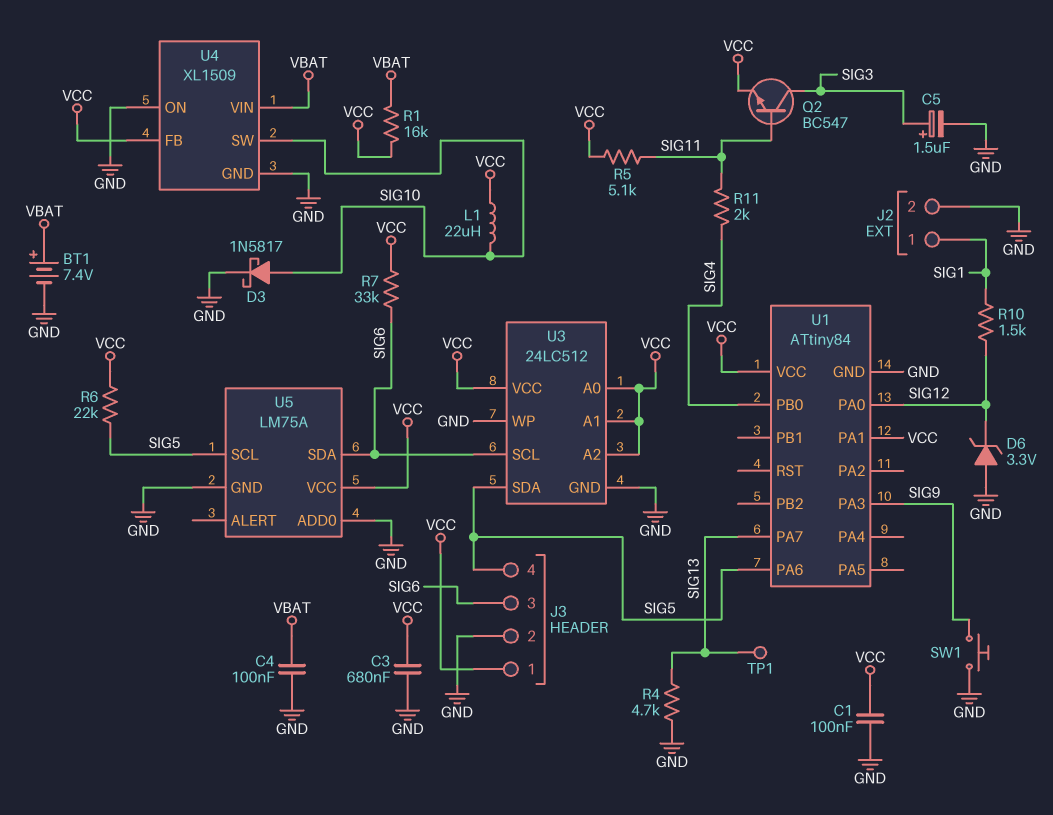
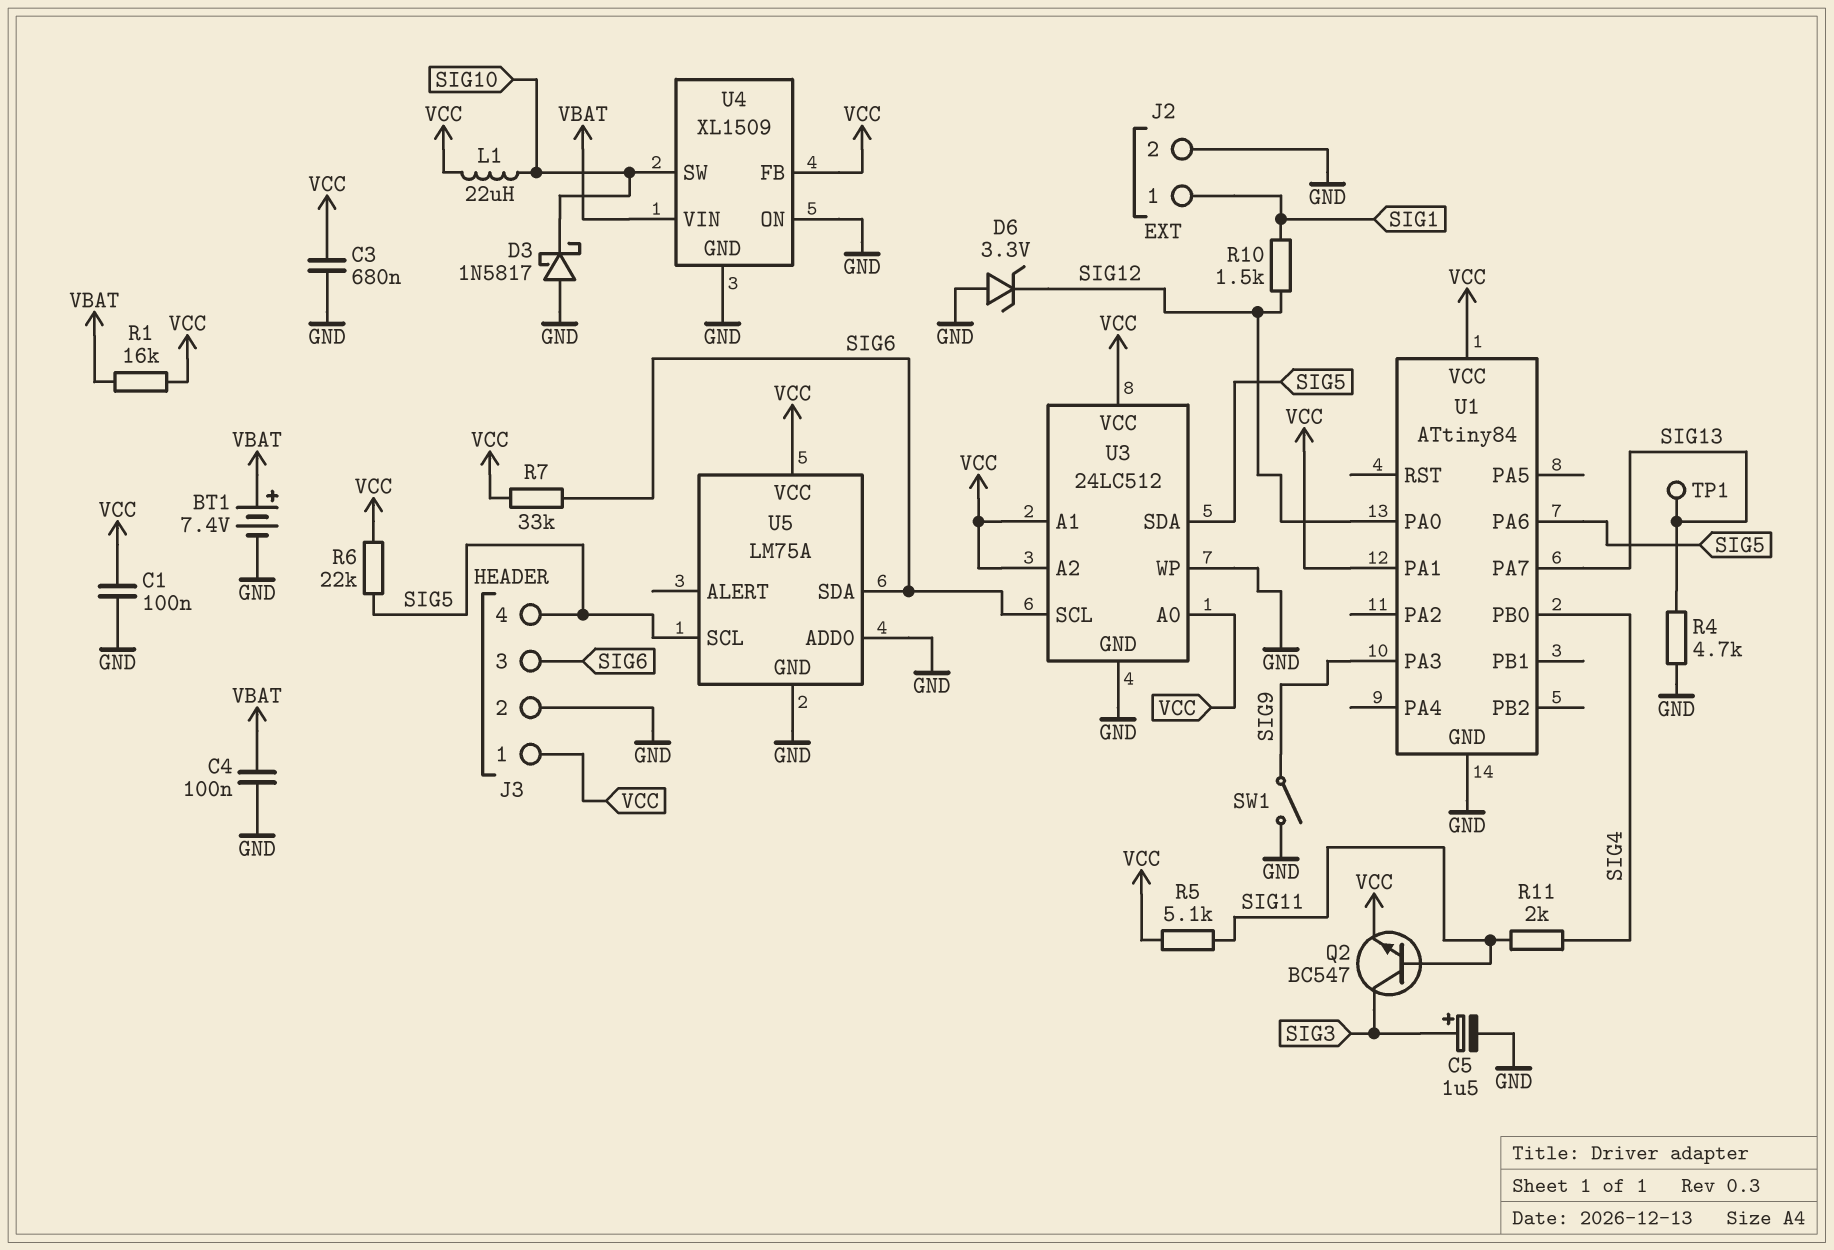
D3: schottky 1N5817 (A SIG10, K GND) -> schottky 1N5817 (A GND, K SIG10)
SW1: button (GND, SIG9) -> switch (GND, SIG9)

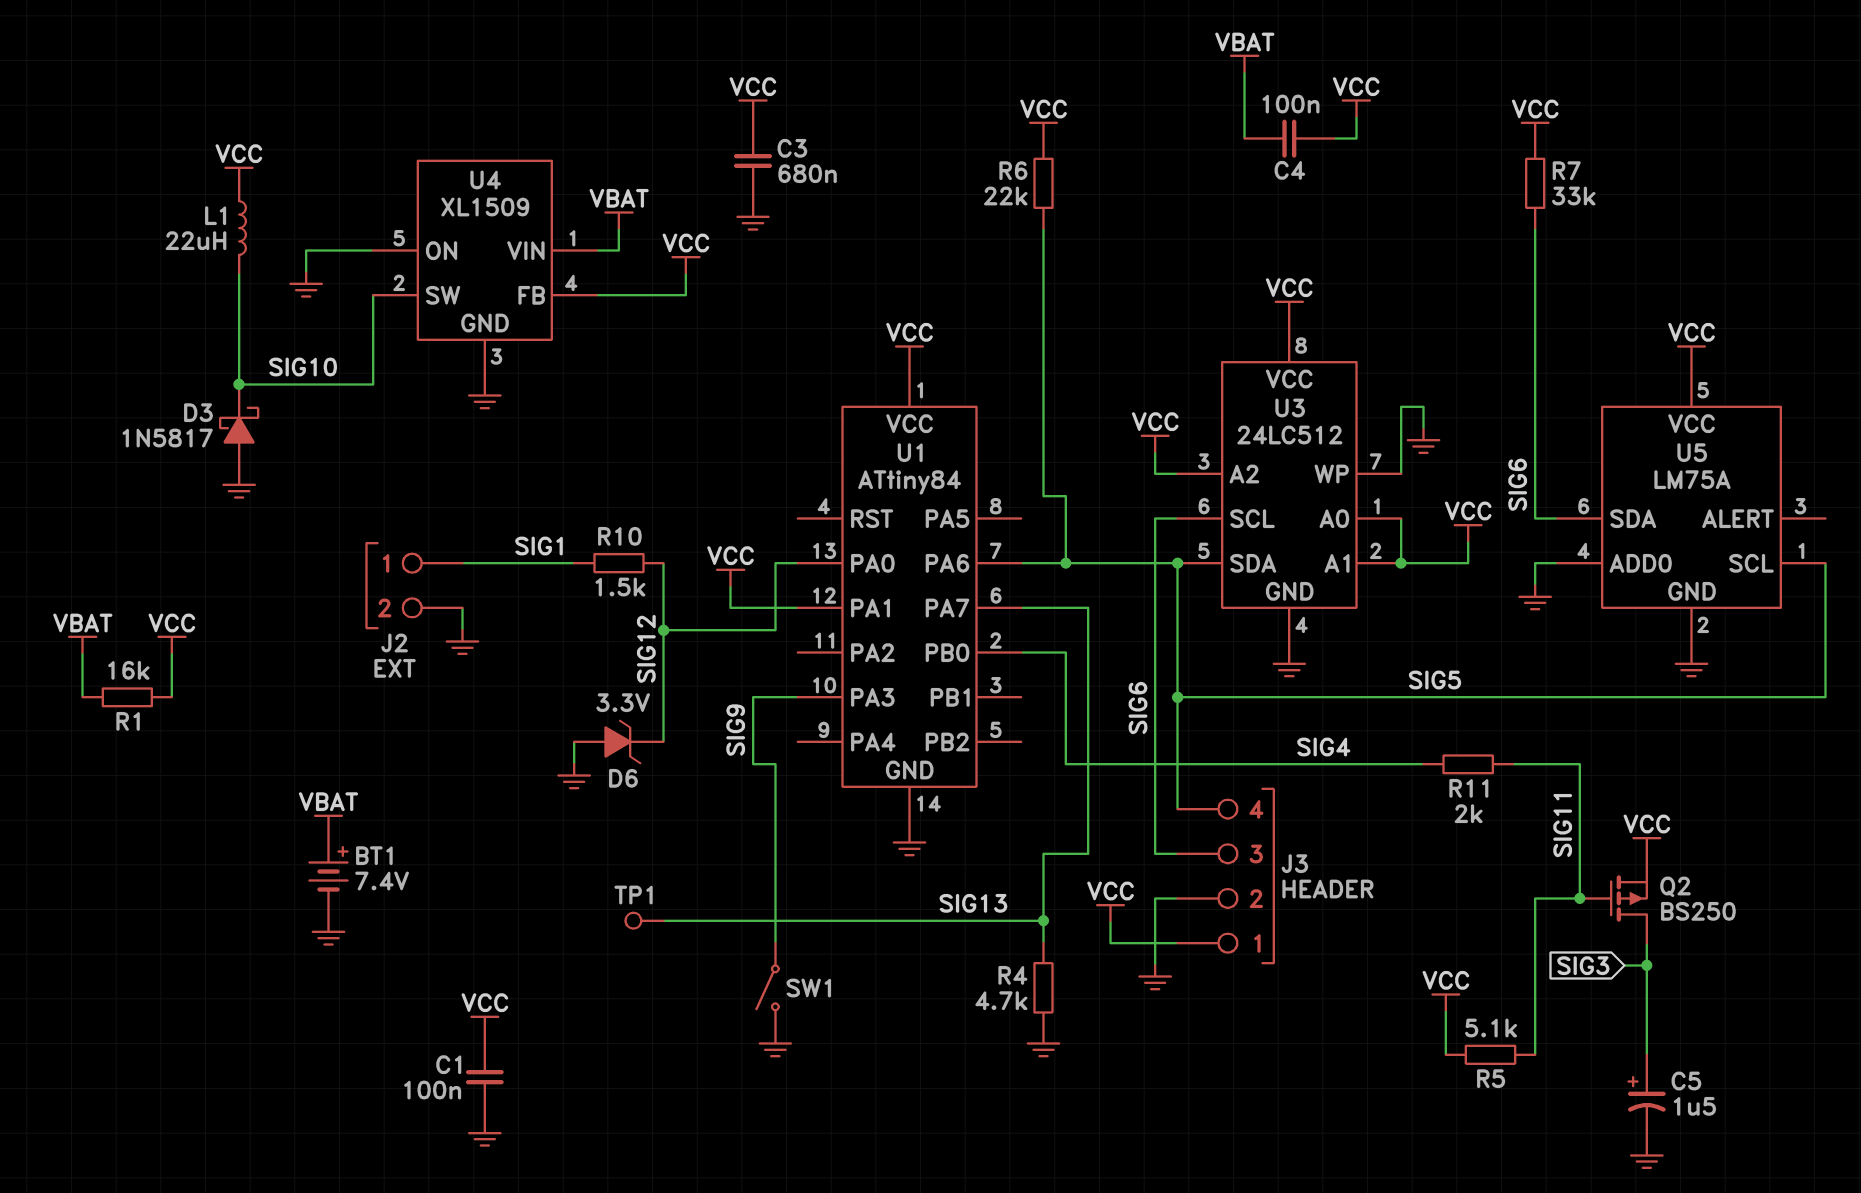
C4: 100nF (GND, VBAT) -> 100nF (VBAT, VCC)
Q2: NPN BC547 (B SIG11, C SIG3, E VCC) -> PMOS BS250 (G SIG11, D SIG3, S VCC)

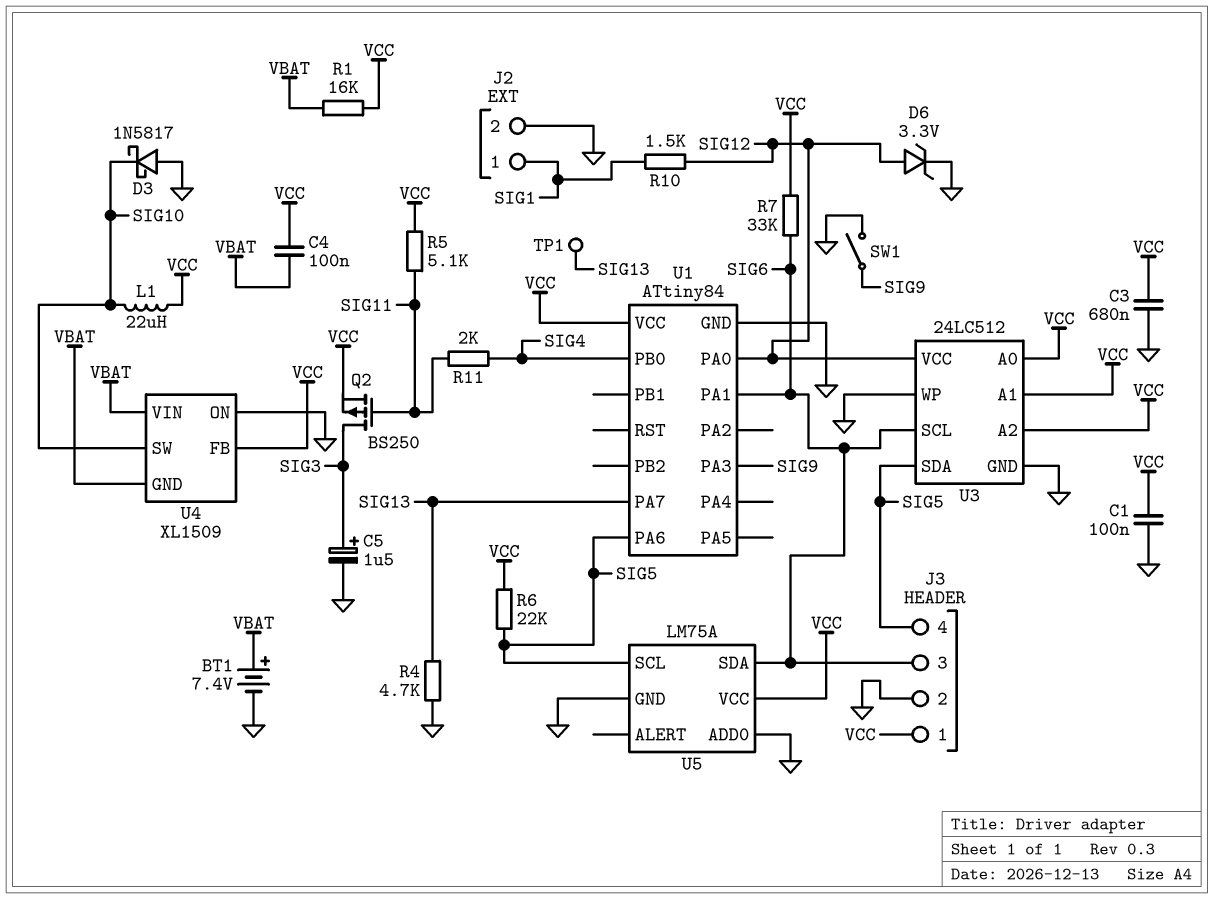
D6: zener 3.3V (A GND, K SIG12) -> zener 3.3V (A SIG12, K GND)
U1 pin PA1: VCC -> SIG6
U3 pin VCC: VCC -> SIG12
U4 pin GND: GND -> VBAT

